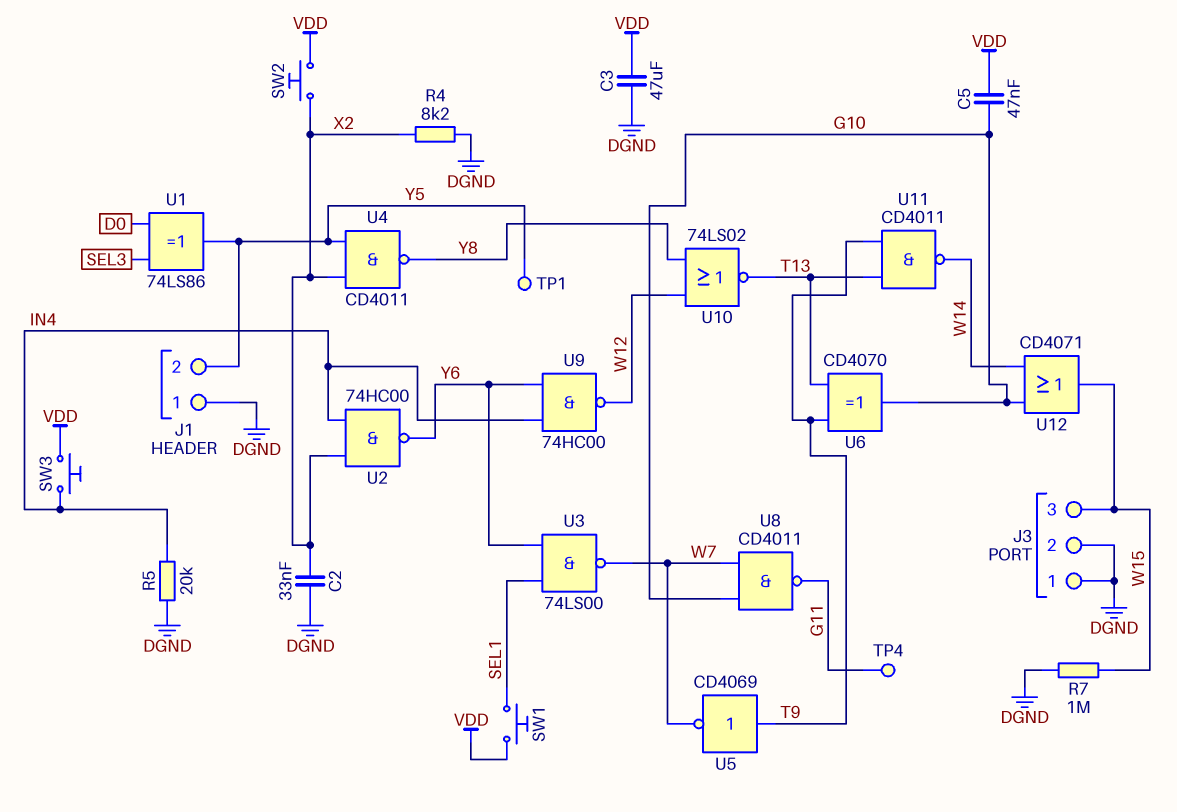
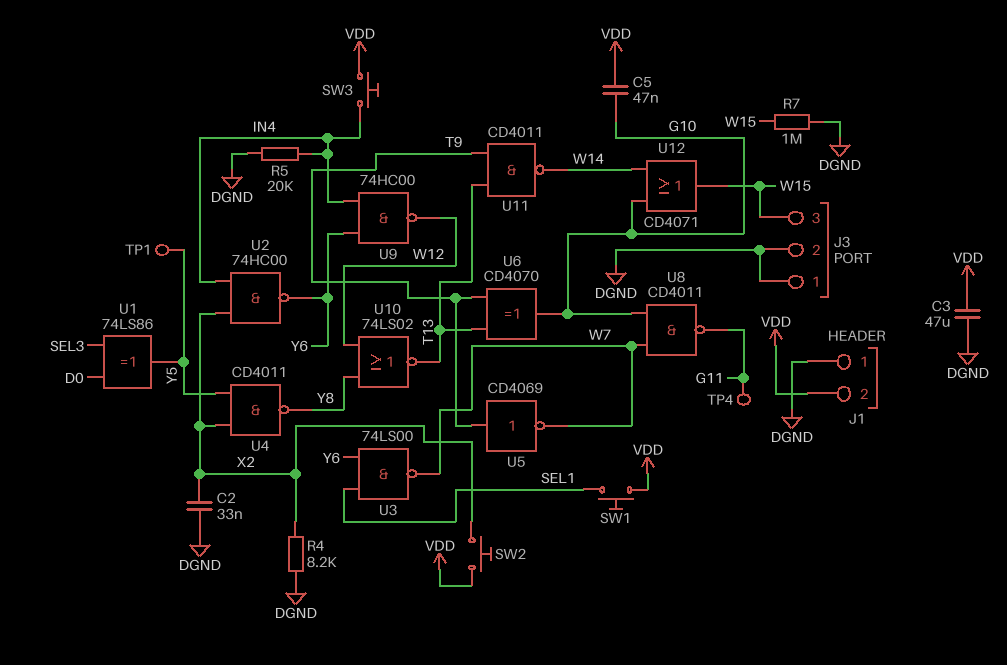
J1 pin 2: Y5 -> VDD

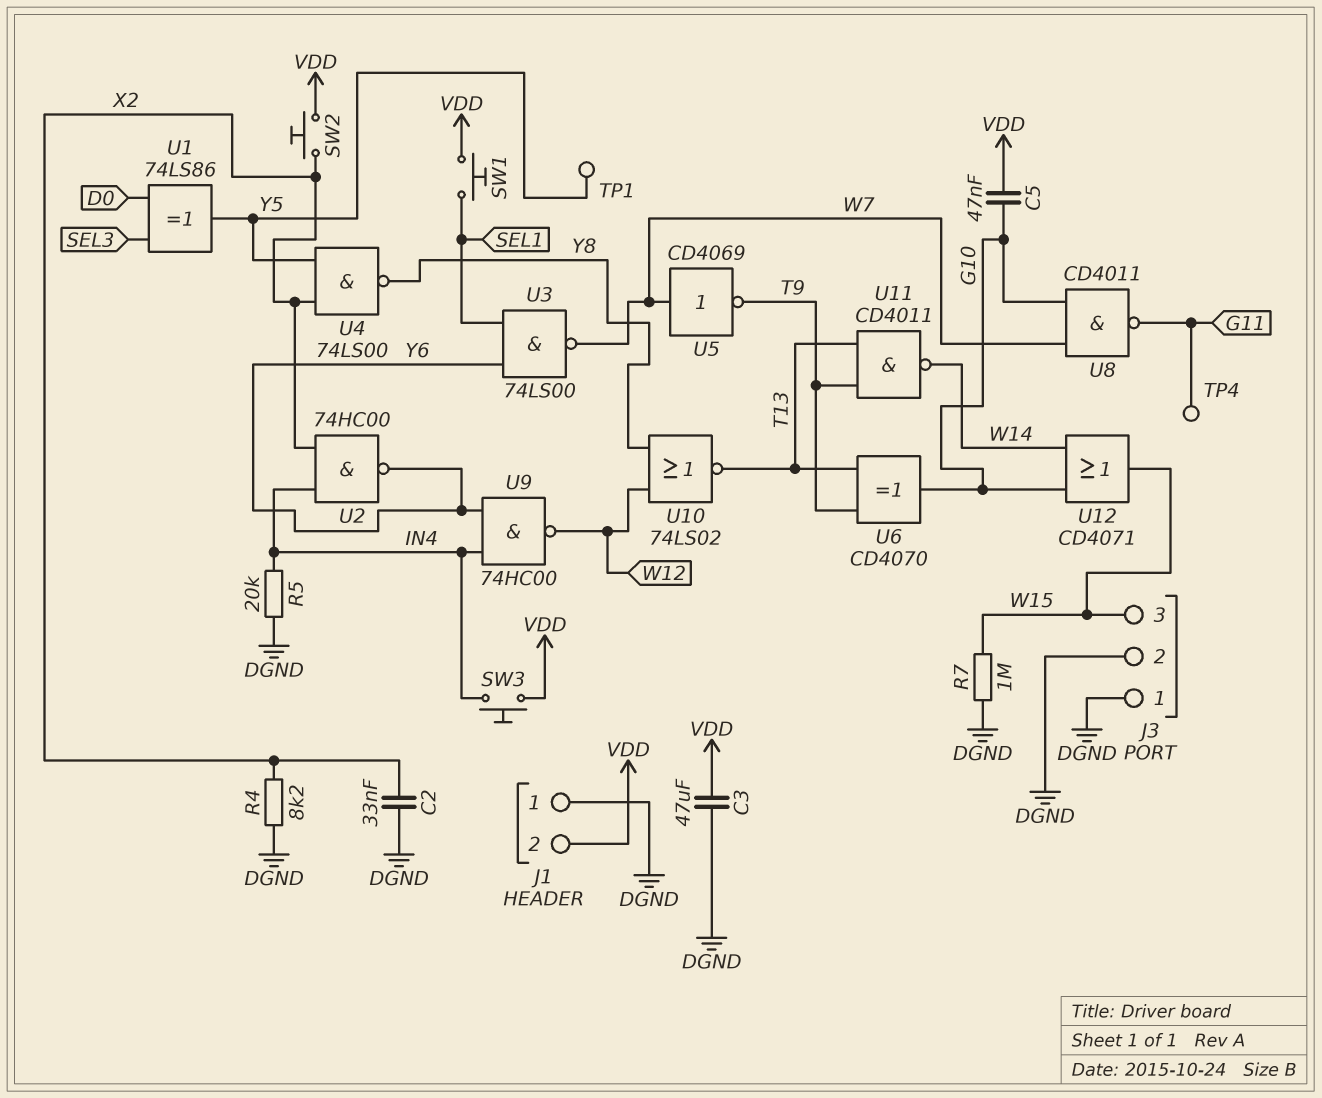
U4: NAND CD4011 (in X2, in Y5, out Y8) -> NAND 74LS00 (in X2, in Y5, out Y8)
U5: NOT CD4069 (in T9, out W7) -> NOT CD4069 (in W7, out T9)

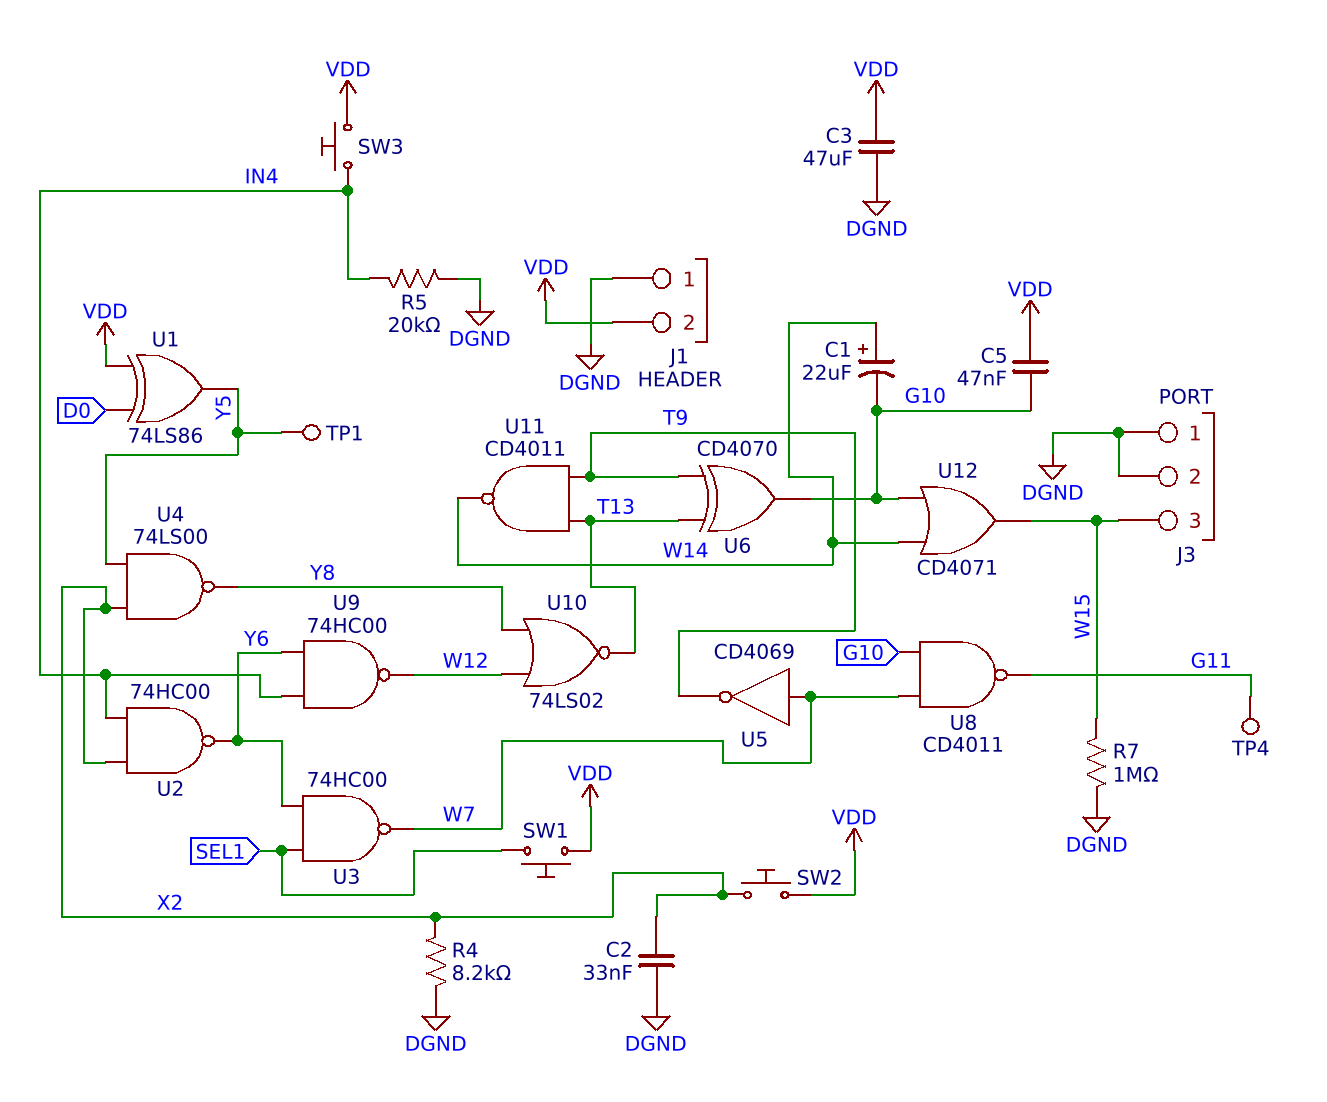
C1: none -> 22uF (plus W14, minus G10)
U1: XOR 74LS86 (in D0, in SEL3, out Y5) -> XOR 74LS86 (in D0, in VDD, out Y5)
U3: NAND 74LS00 (in SEL1, in Y6, out W7) -> NAND 74HC00 (in SEL1, in Y6, out W7)

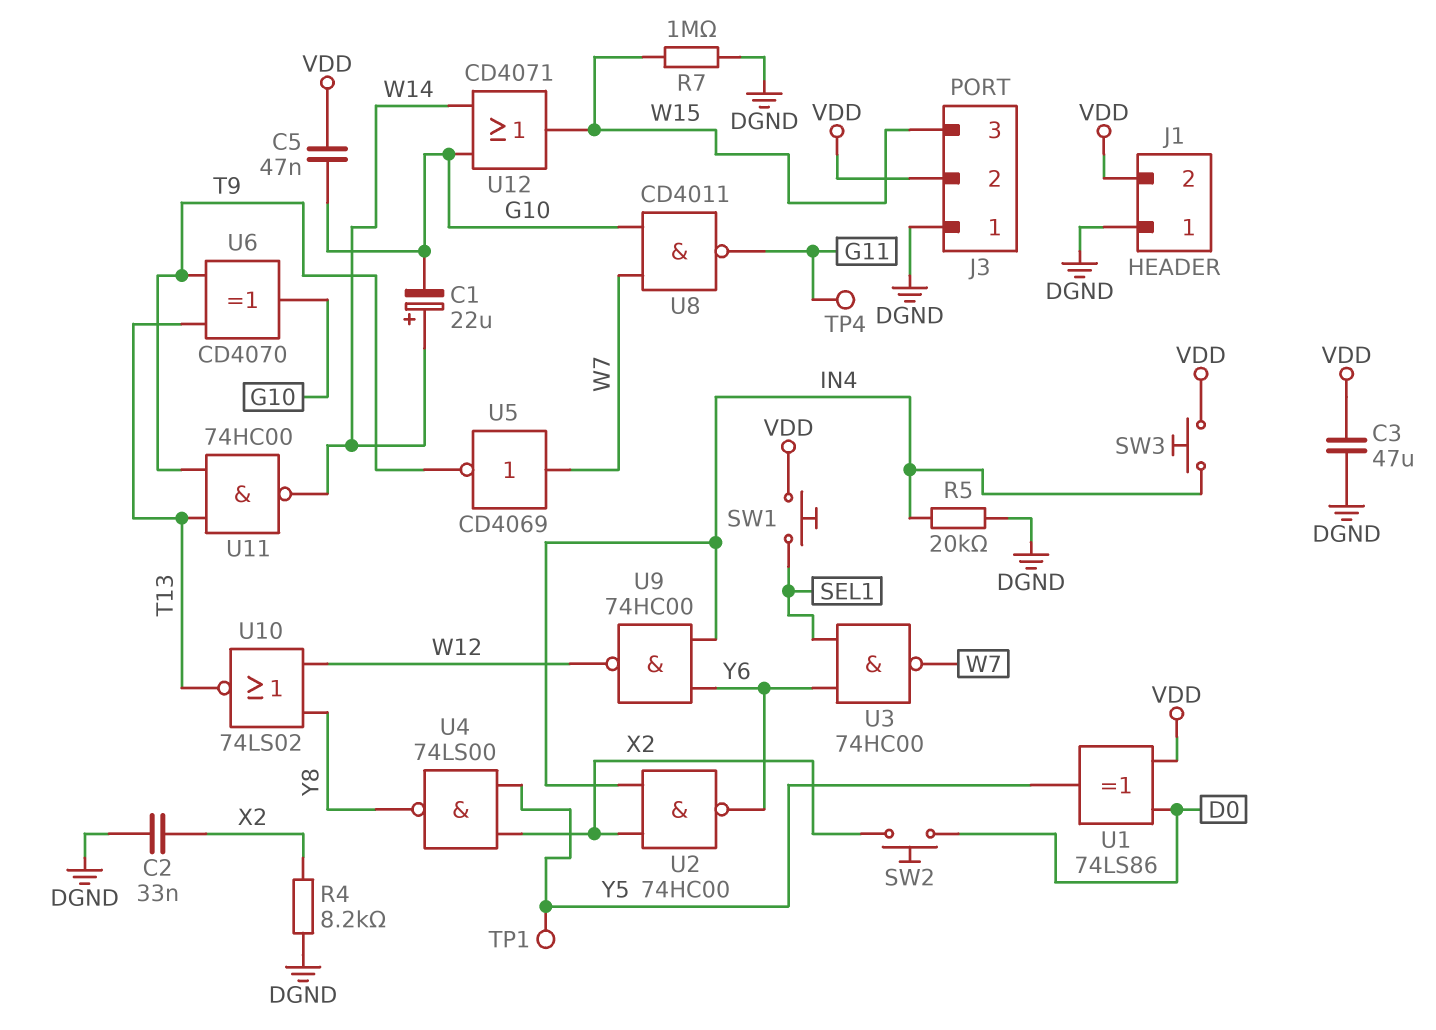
J3 pin 2: DGND -> VDD
SW2: button (VDD, X2) -> button (D0, X2)
U11: NAND CD4011 (in T9, in T13, out W14) -> NAND 74HC00 (in T9, in T13, out W14)

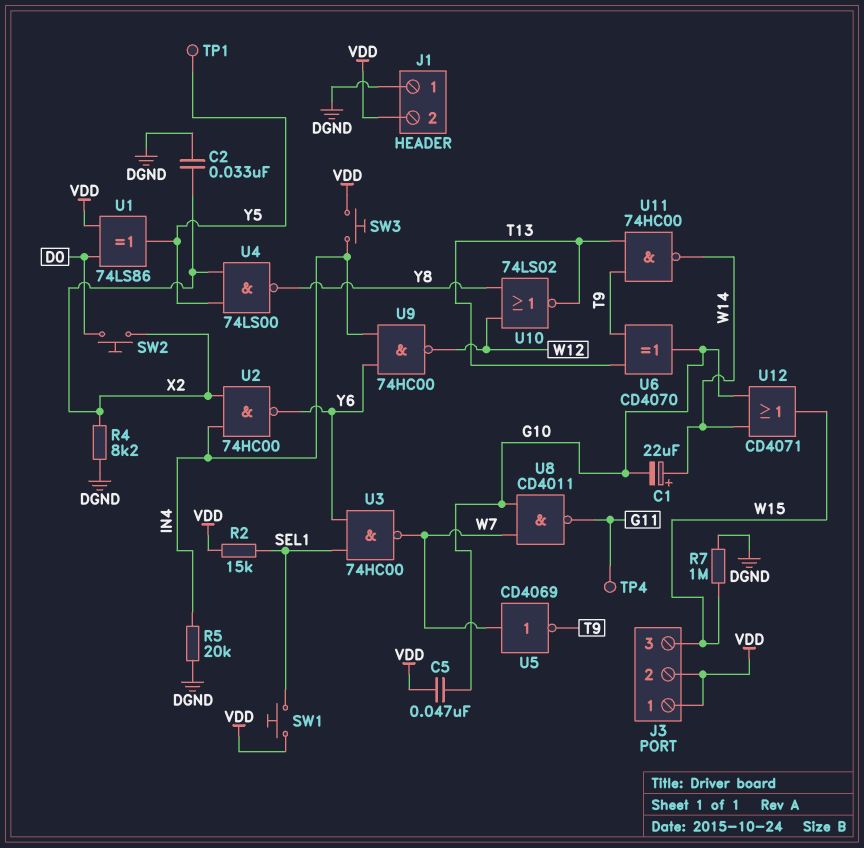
C3: 47uF (DGND, VDD) -> none
J3 pin 1: DGND -> VDD
R2: none -> 15k (SEL1, VDD)

